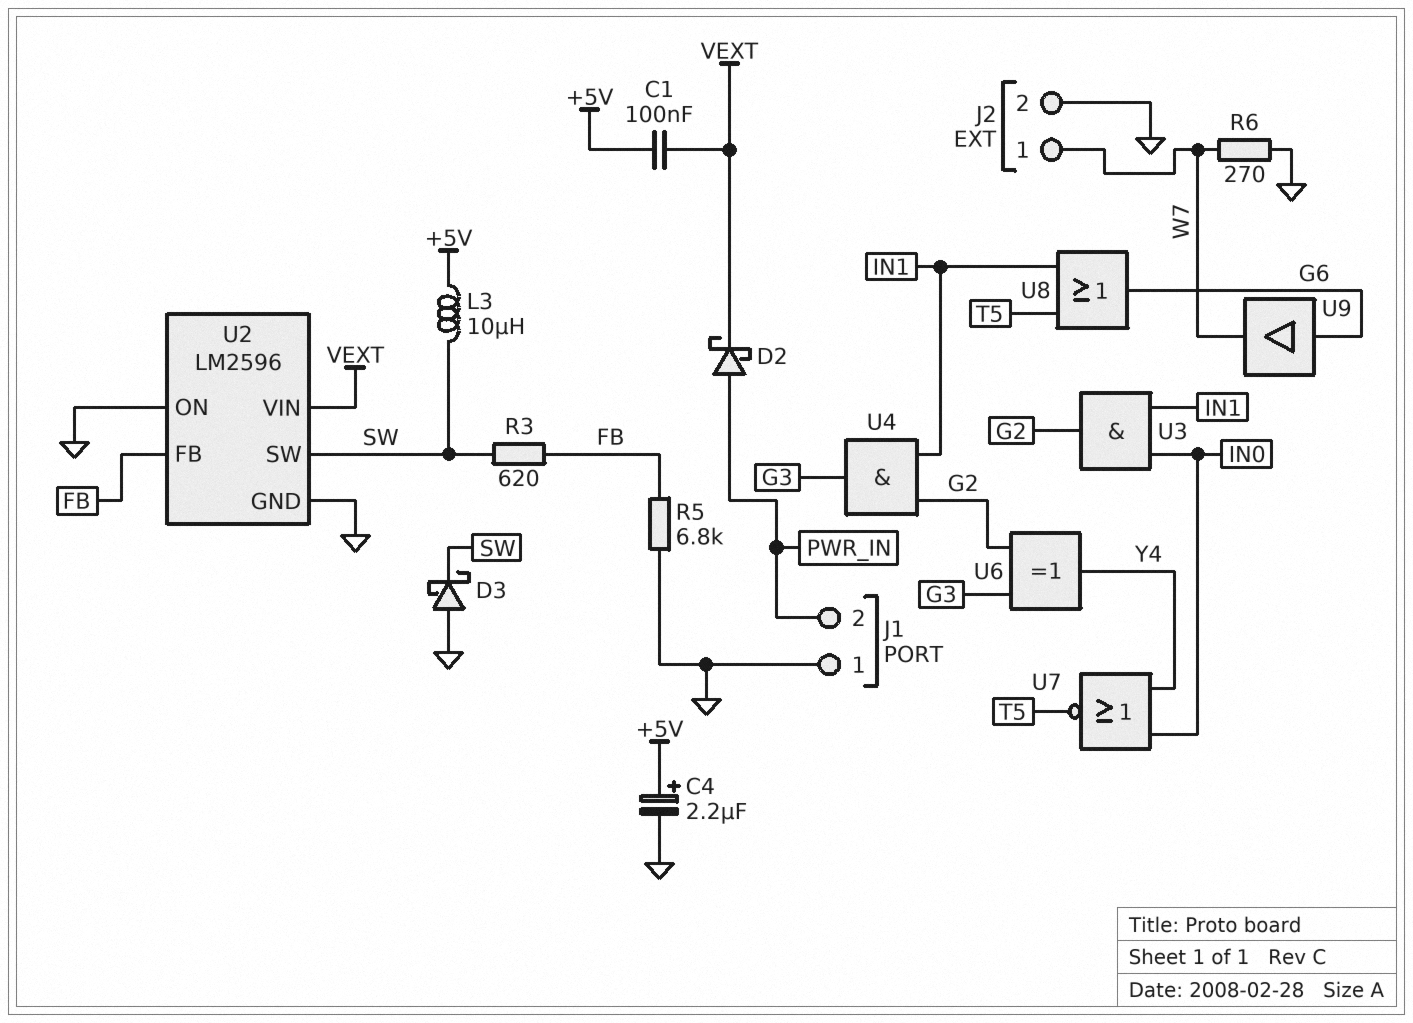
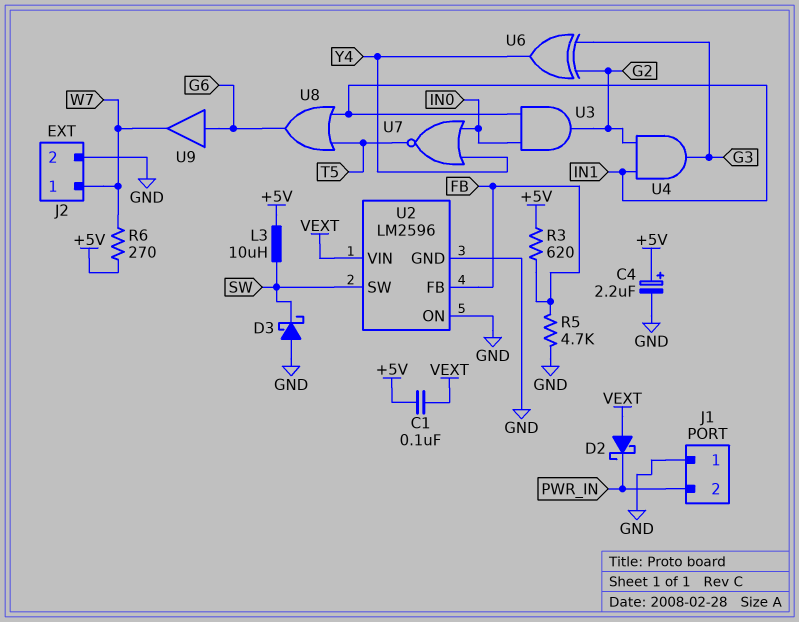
D2: schottky (A PWR_IN, K VEXT) -> schottky (A VEXT, K PWR_IN)
R3: 620 (FB, SW) -> 620 (+5V, FB)
R5: 6.8k (FB, GND) -> 4.7k (FB, GND)
R6: 270 (GND, W7) -> 270 (+5V, W7)

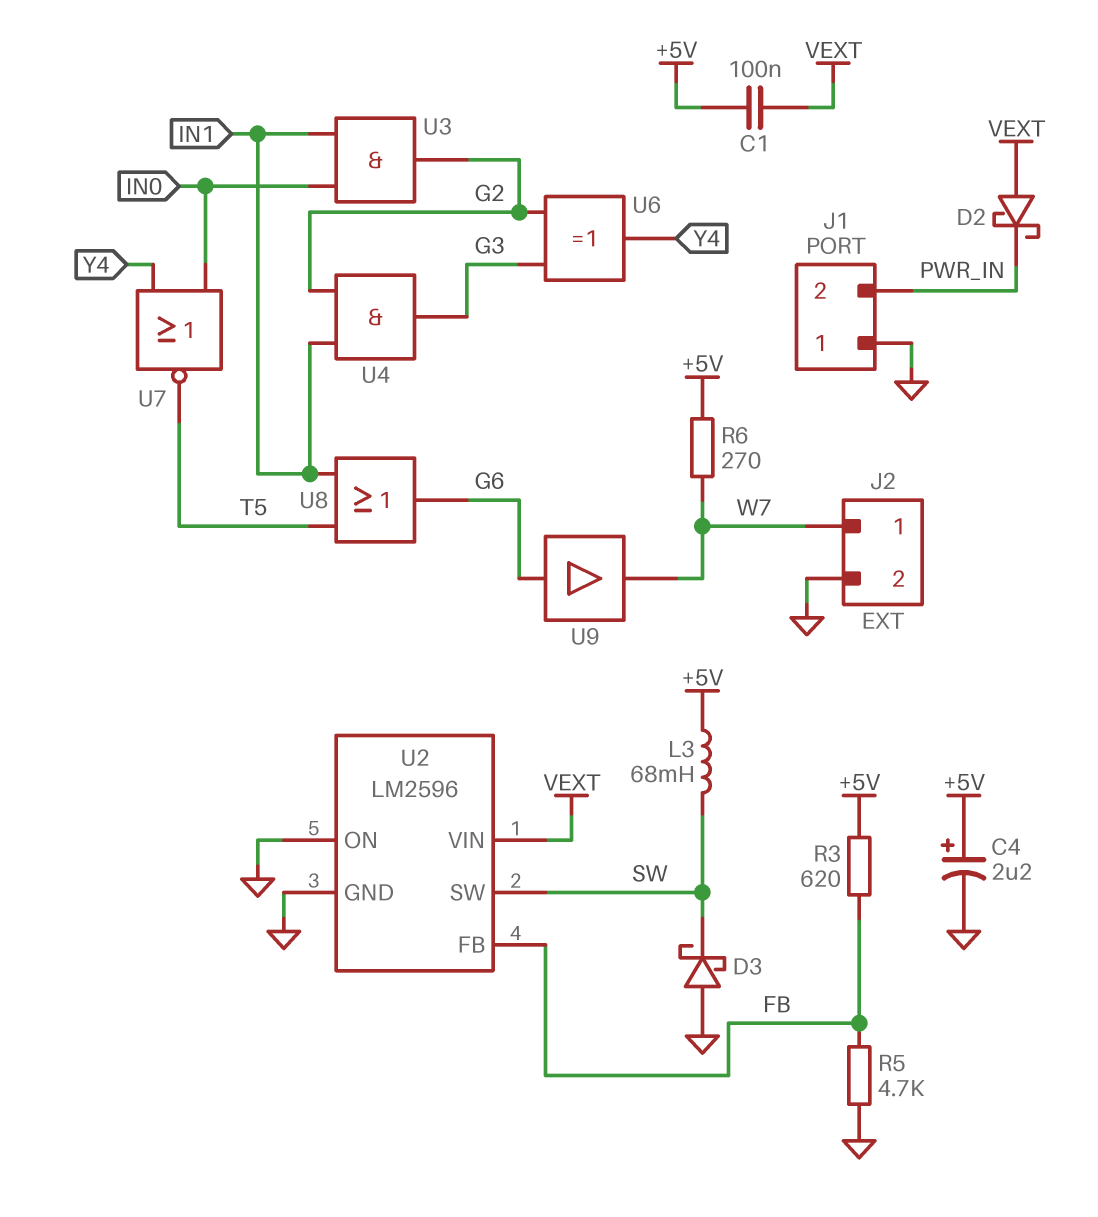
L3: 10uH (+5V, SW) -> 68mH (+5V, SW)

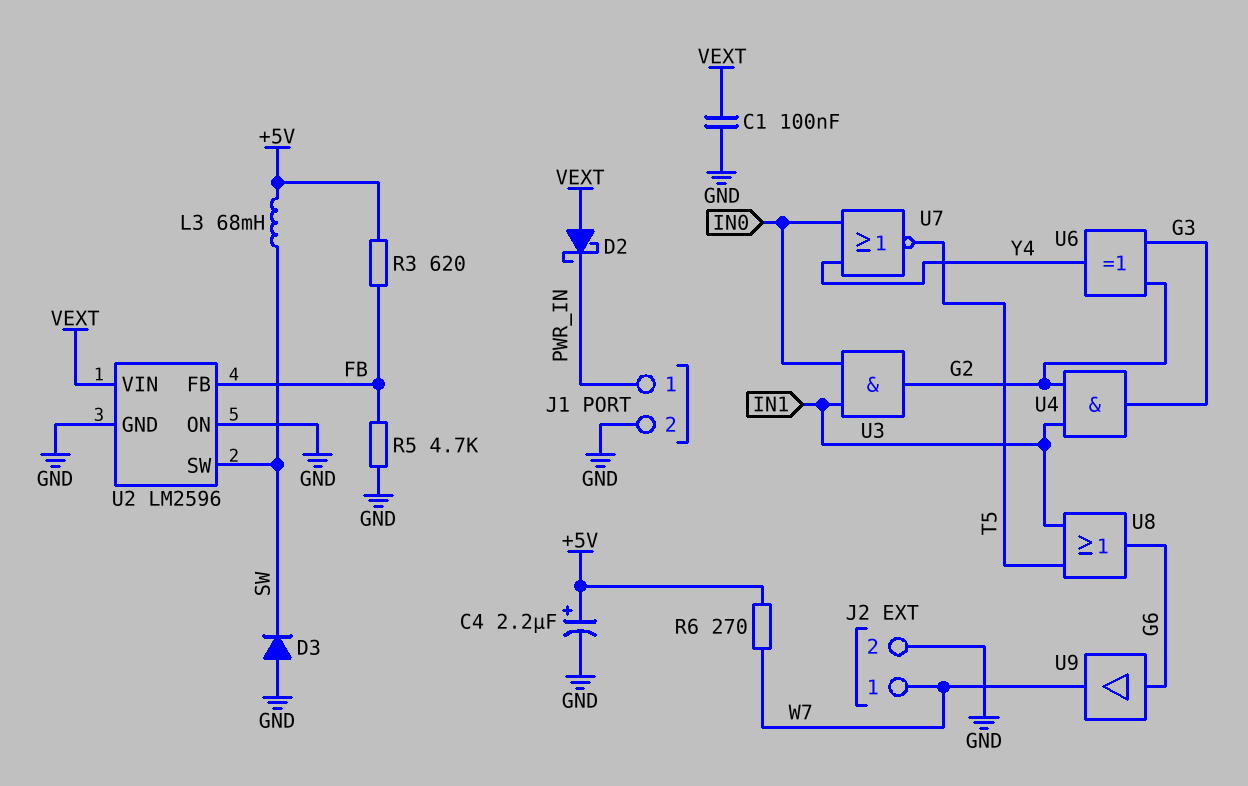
C1: 100nF (+5V, VEXT) -> 100nF (GND, VEXT)
D3: schottky (A GND, K SW) -> diode (A GND, K SW)
J1 pin 1: GND -> PWR_IN
J1 pin 2: PWR_IN -> GND

